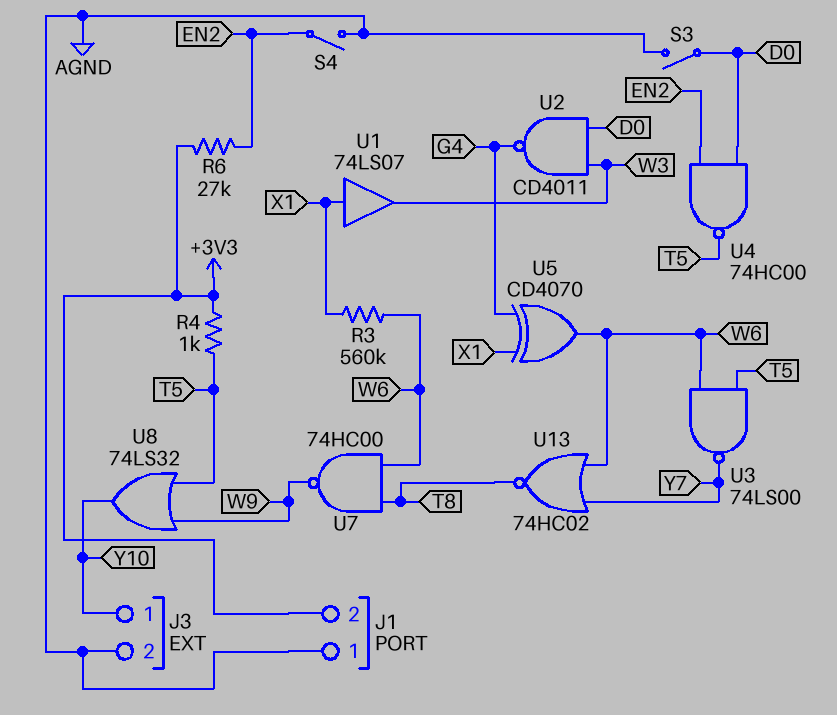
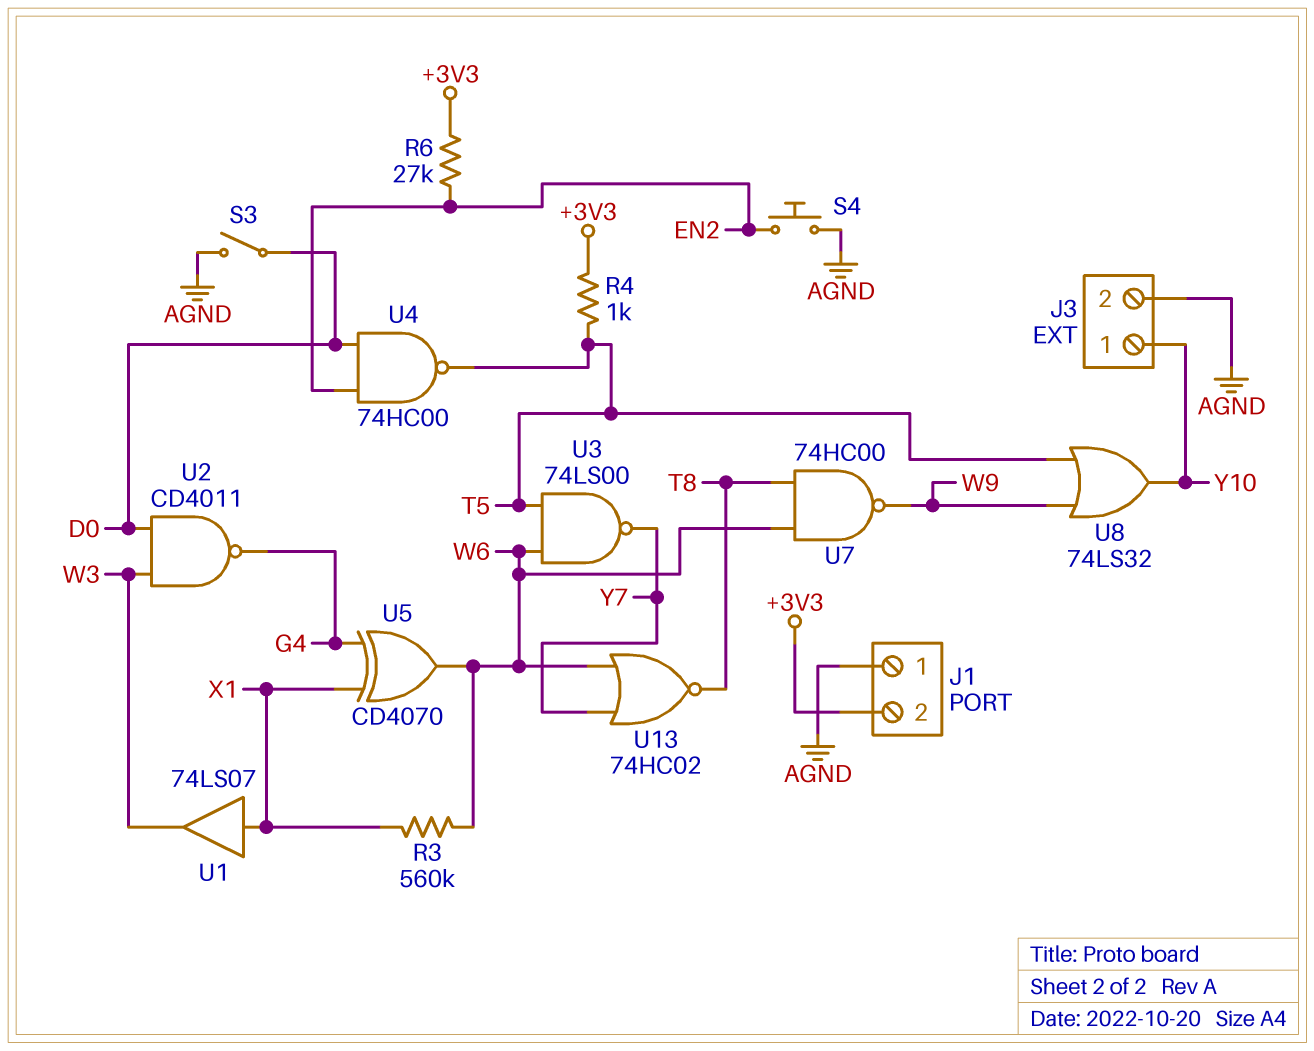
S4: switch (AGND, EN2) -> button (AGND, EN2)

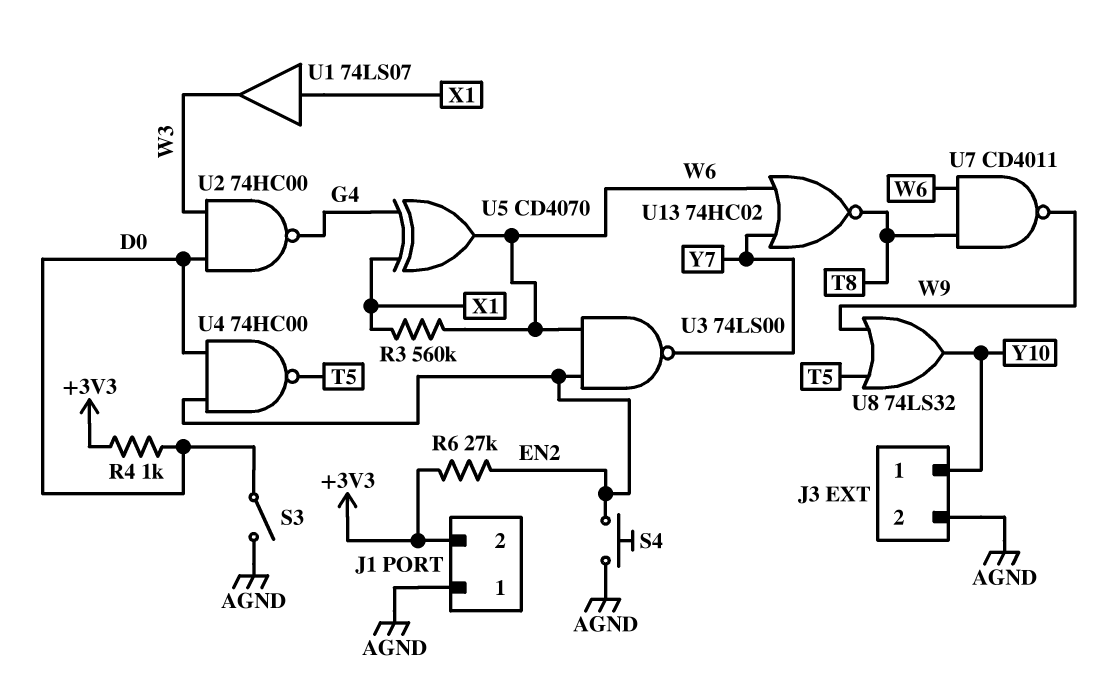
R4: 1k (+3V3, T5) -> 1k (+3V3, D0)
U2: NAND CD4011 (in D0, in W3, out G4) -> NAND 74HC00 (in D0, in W3, out G4)
U3: NAND 74LS00 (in T5, in W6, out Y7) -> NAND 74LS00 (in EN2, in W6, out Y7)
U7: NAND 74HC00 (in T8, in W6, out W9) -> NAND CD4011 (in T8, in W6, out W9)

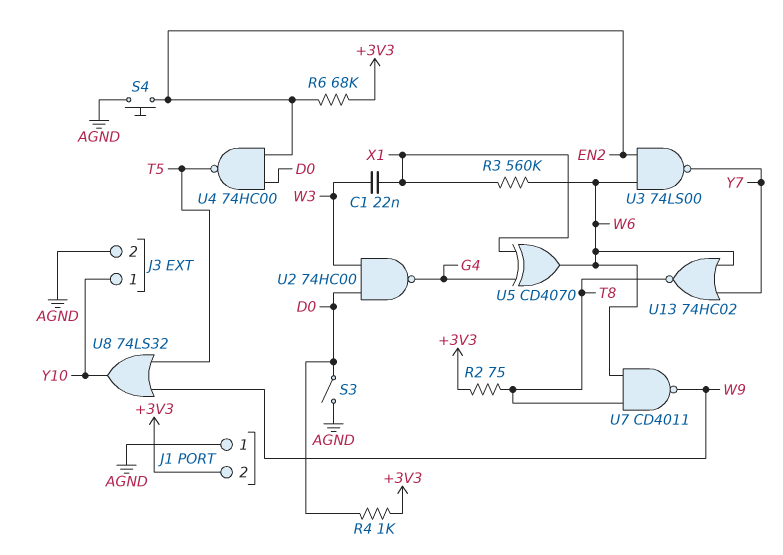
C1: none -> 22nF (W3, X1)
R2: none -> 75 (+3V3, T8)
R6: 27k (+3V3, EN2) -> 68k (+3V3, EN2)
U1: buffer 74LS07 (in X1, out W3) -> none

